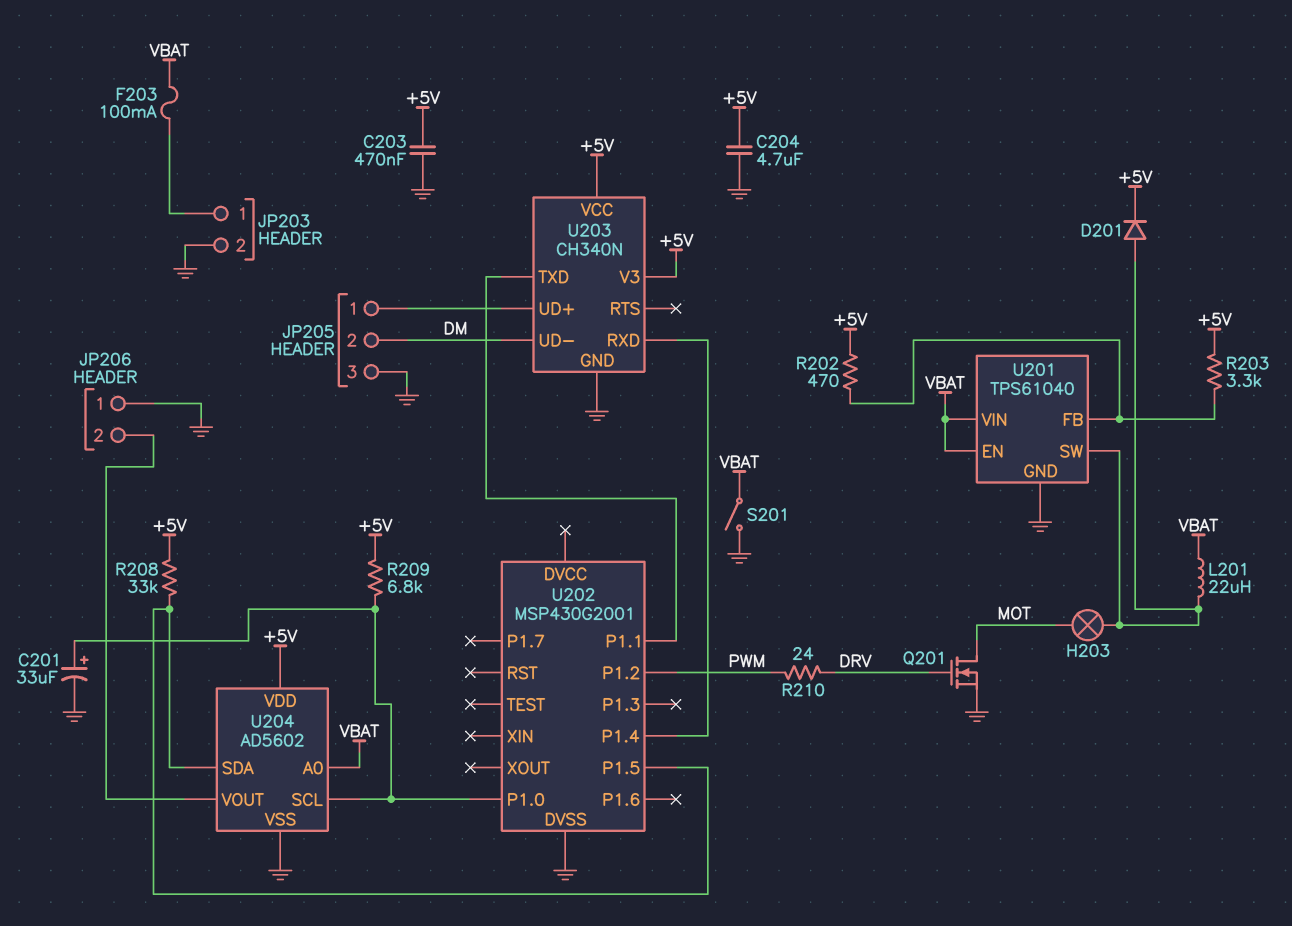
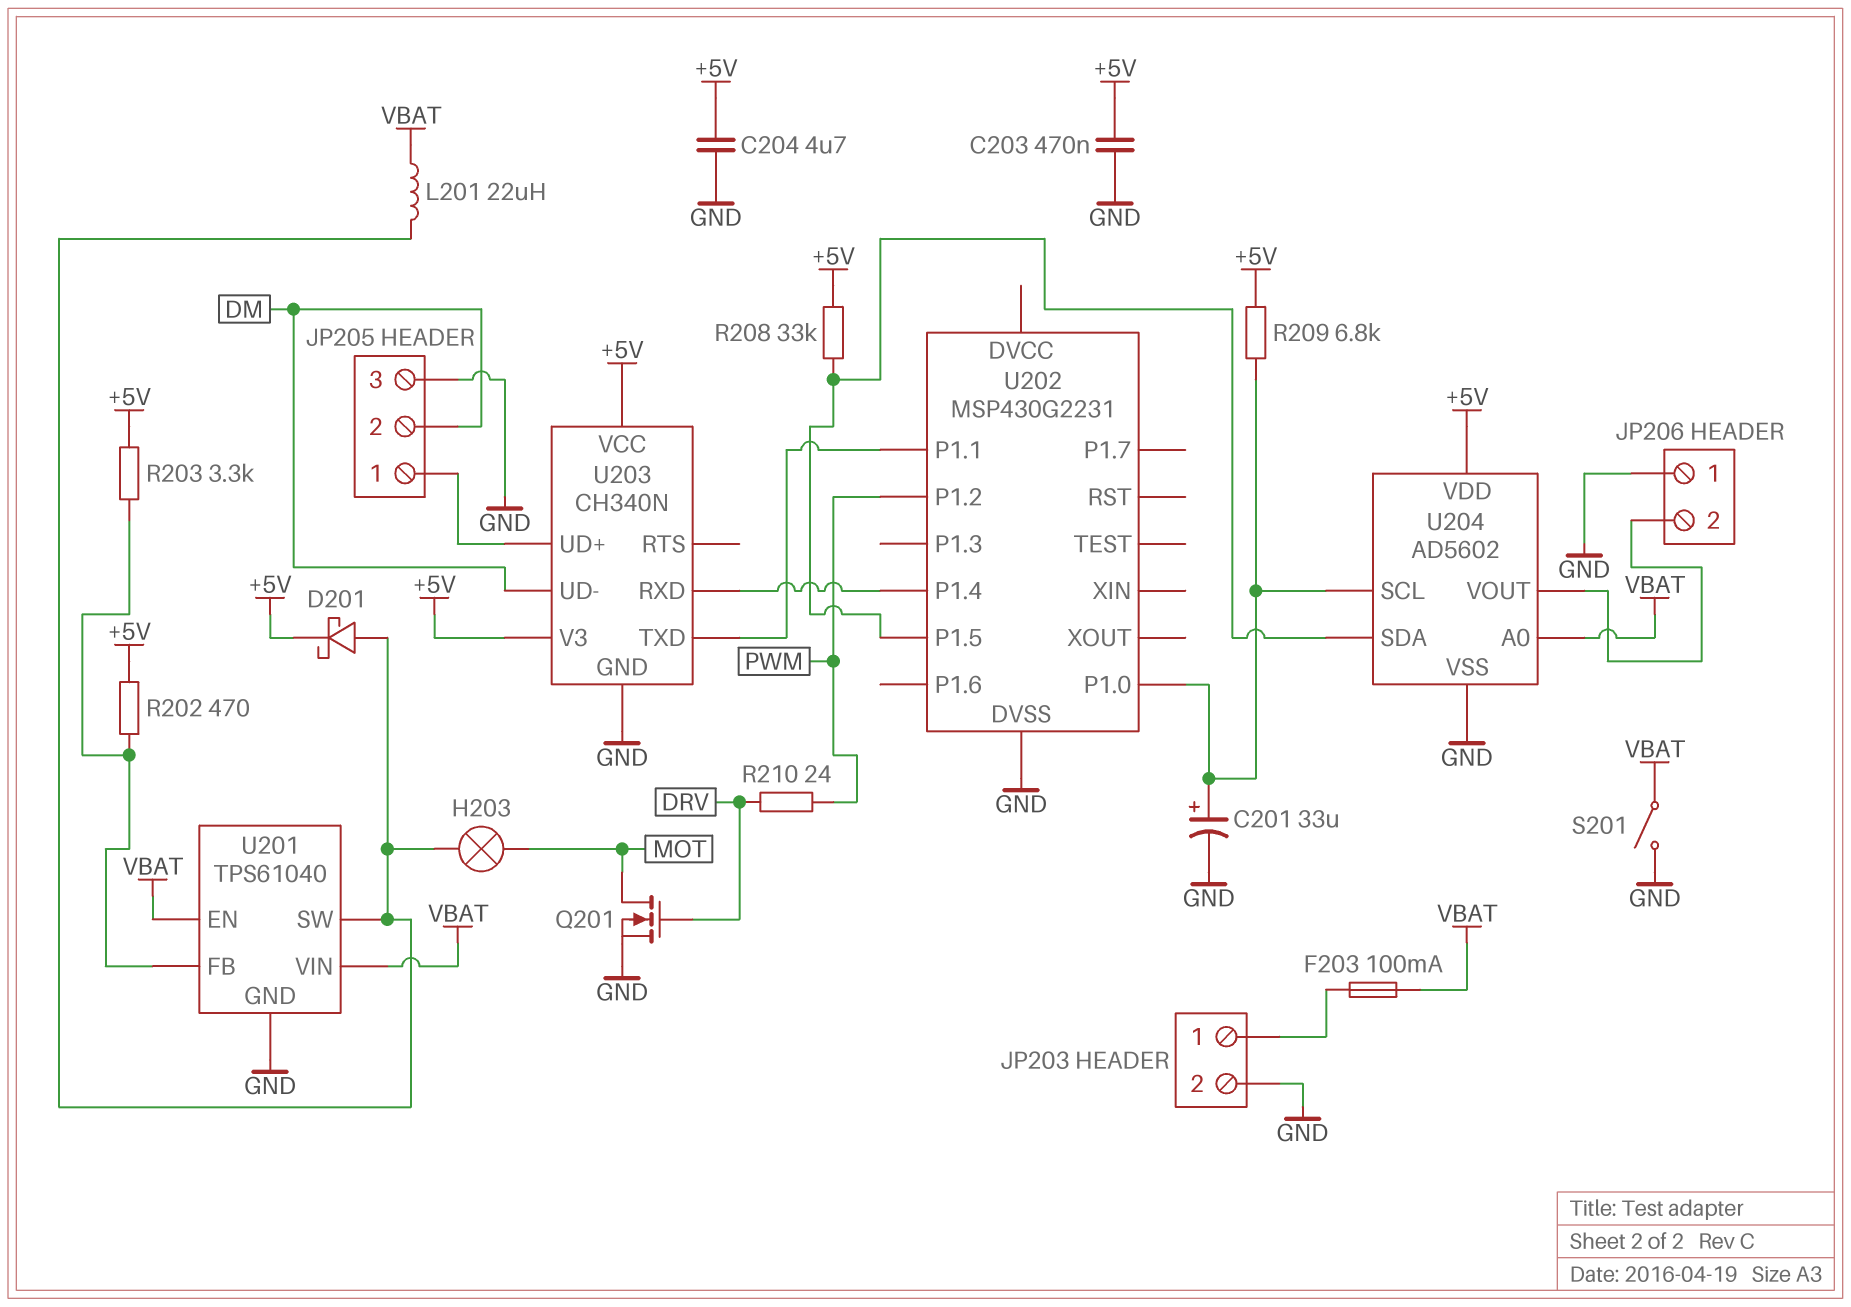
D201: diode (A U201/SW, K +5V) -> schottky (A U201/SW, K +5V)
U202: MSP430G2001 -> MSP430G2231

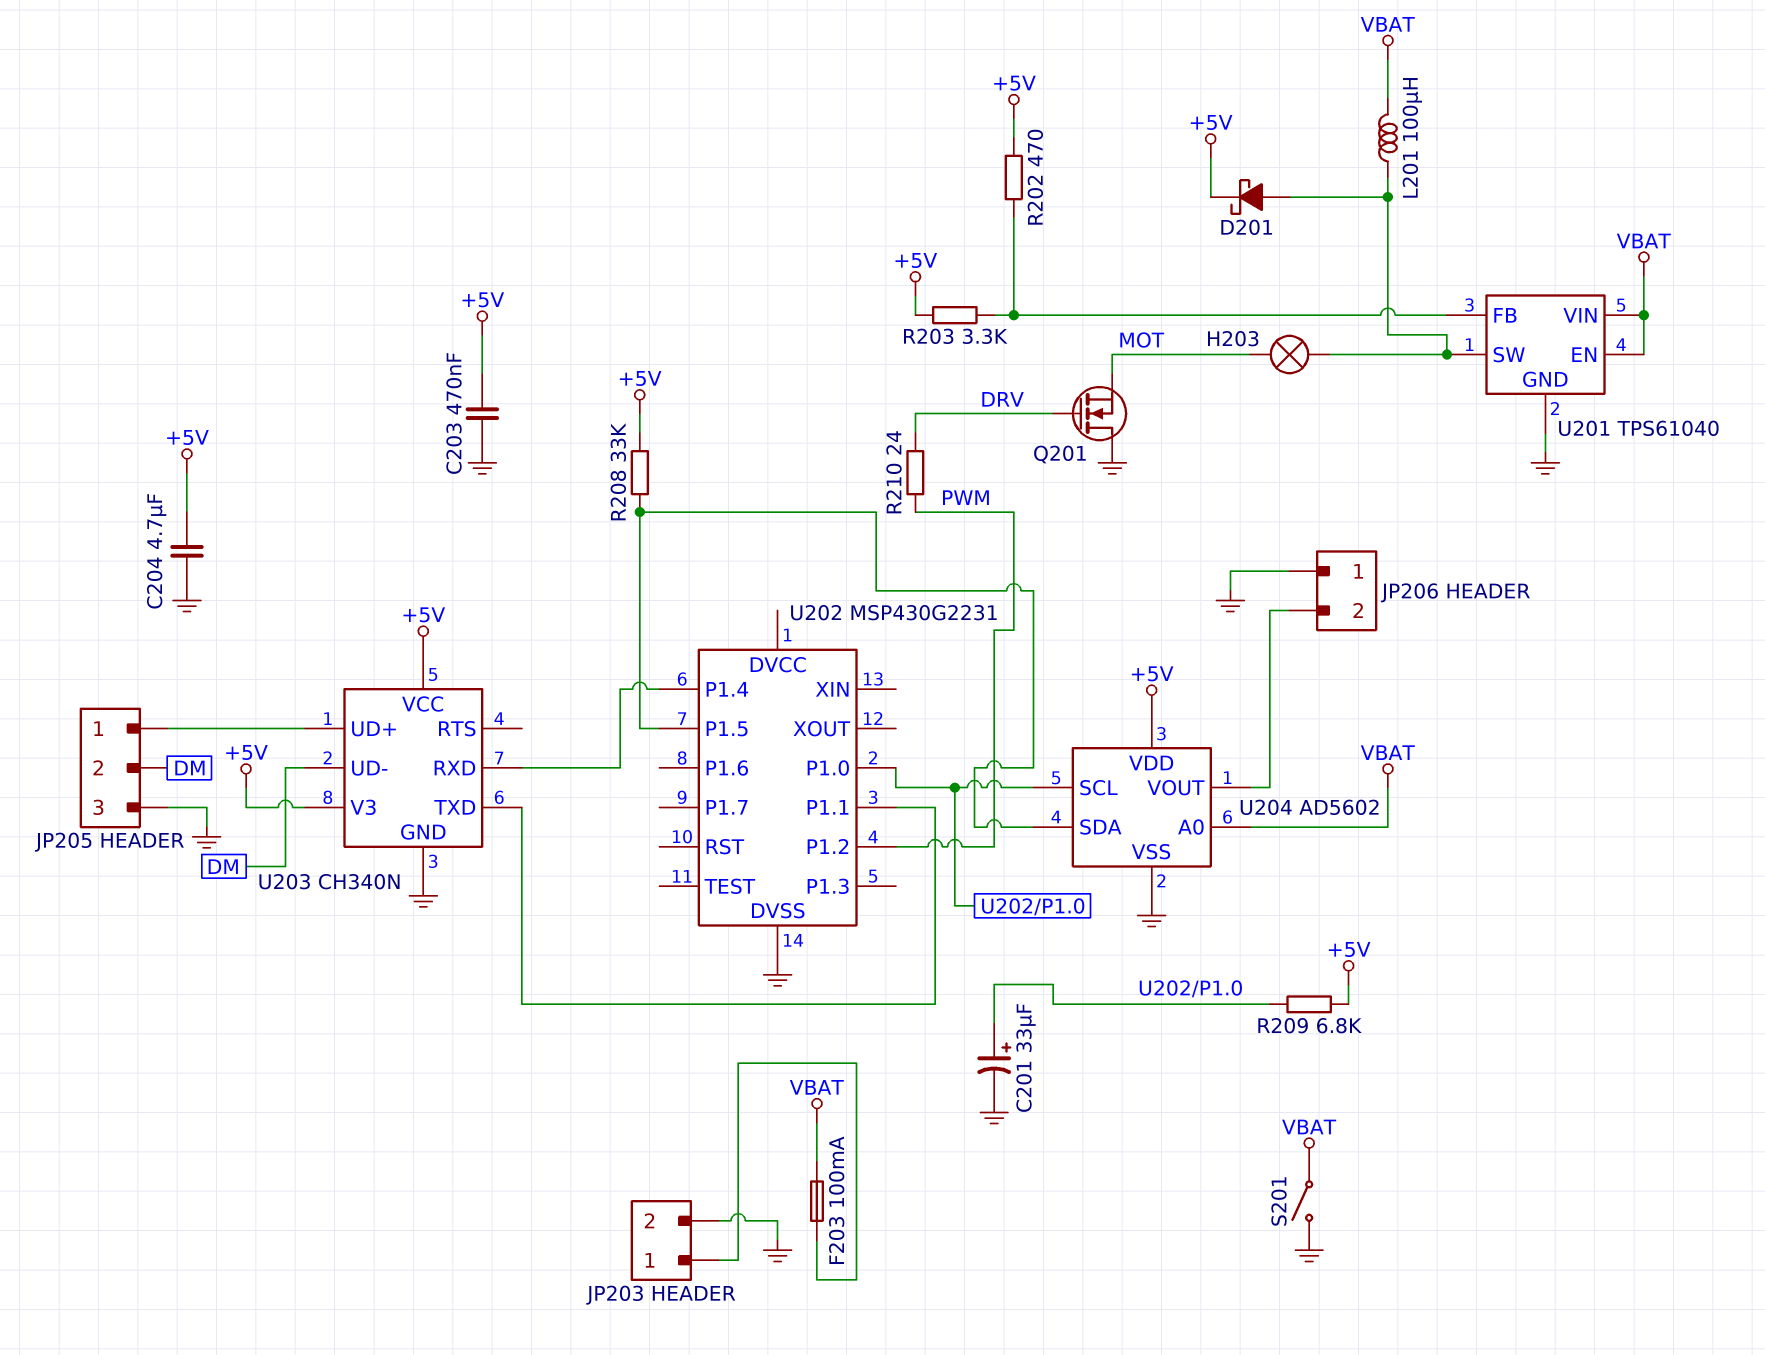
L201: 22uH (U201/SW, VBAT) -> 100uH (U201/SW, VBAT)
Q201: NMOS (G DRV, D MOT, S GND) -> NMOS (G DRV, D GND, S MOT)

